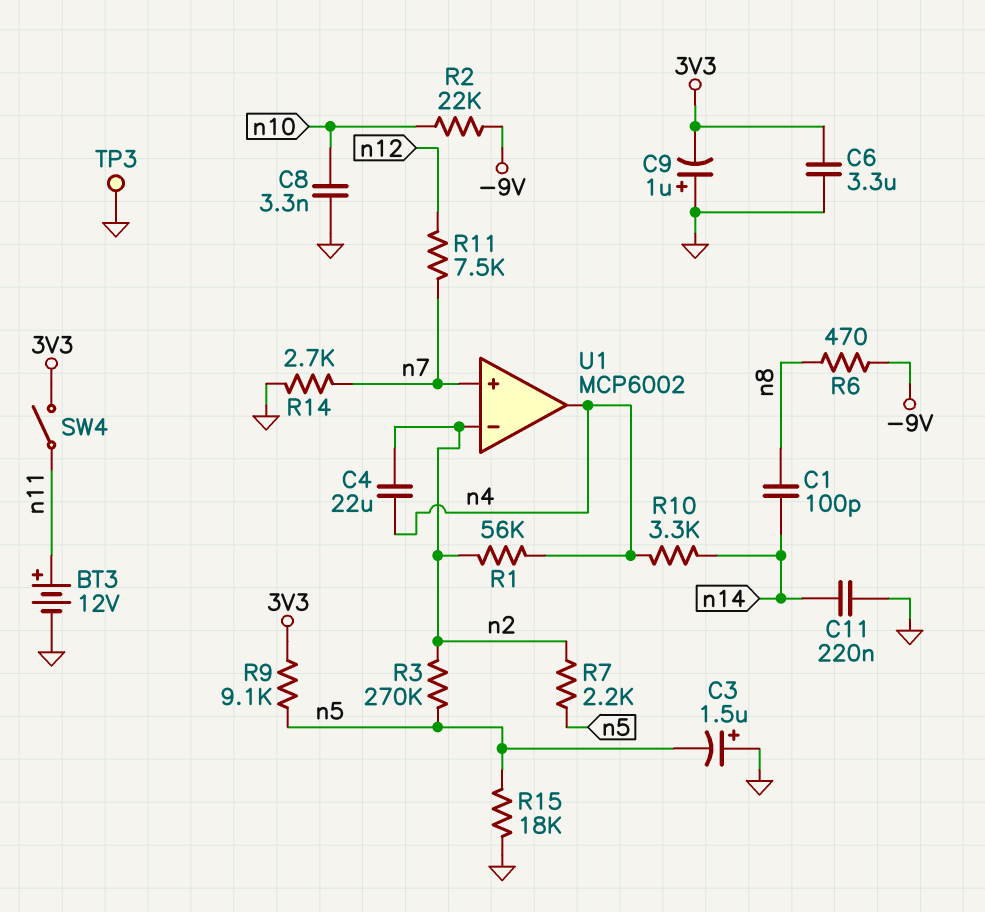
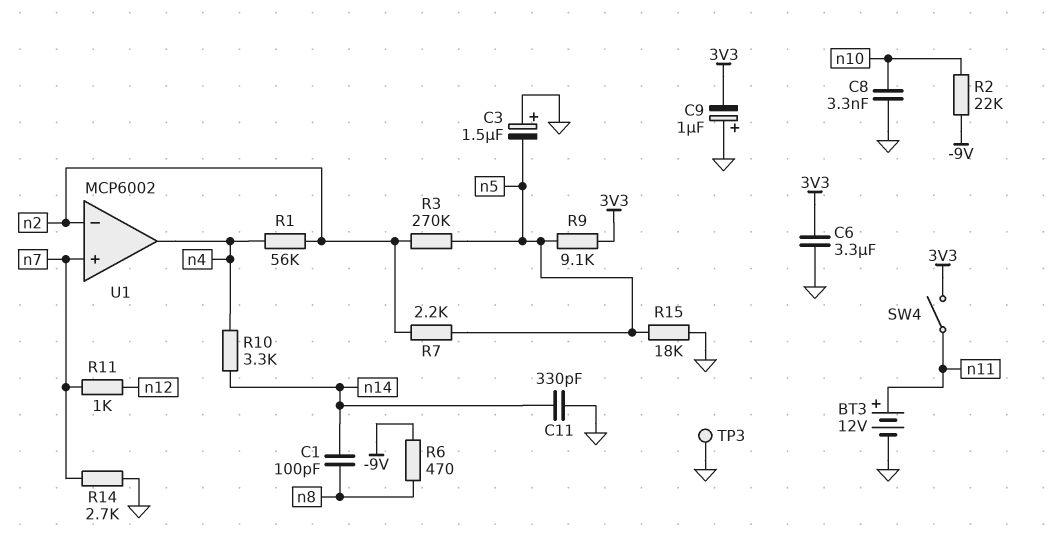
C4: 22uF (n2, n4) -> none
C11: 220nF (GND, n14) -> 330pF (GND, n14)
R11: 7.5k (n7, n12) -> 1k (n7, n12)

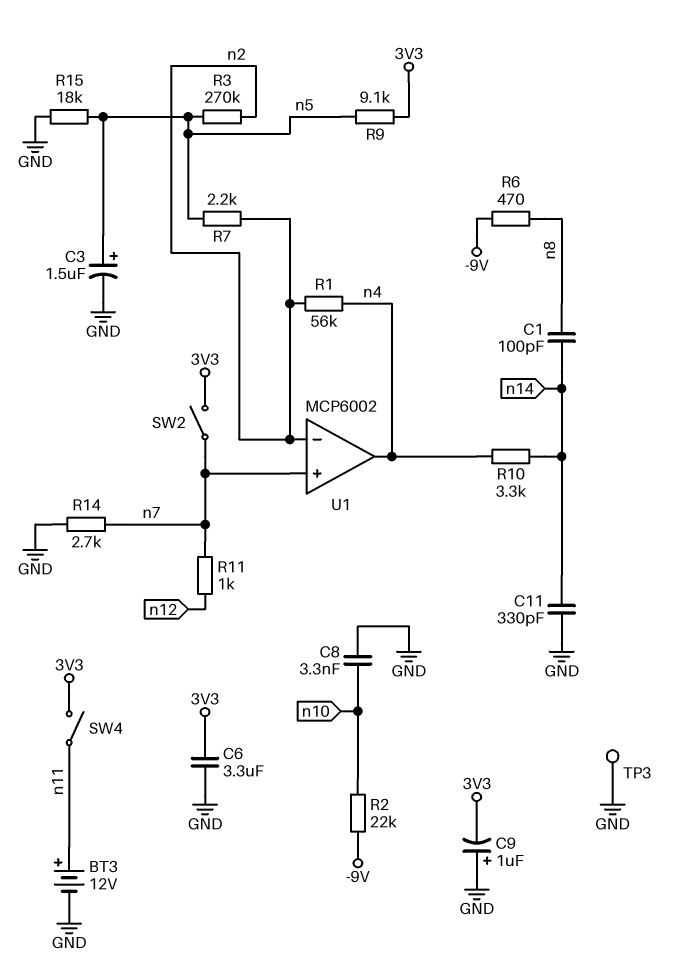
C3: 1.5uF (plus GND, minus n5) -> 1.5uF (plus n5, minus GND)
SW2: none -> switch (3V3, n7)

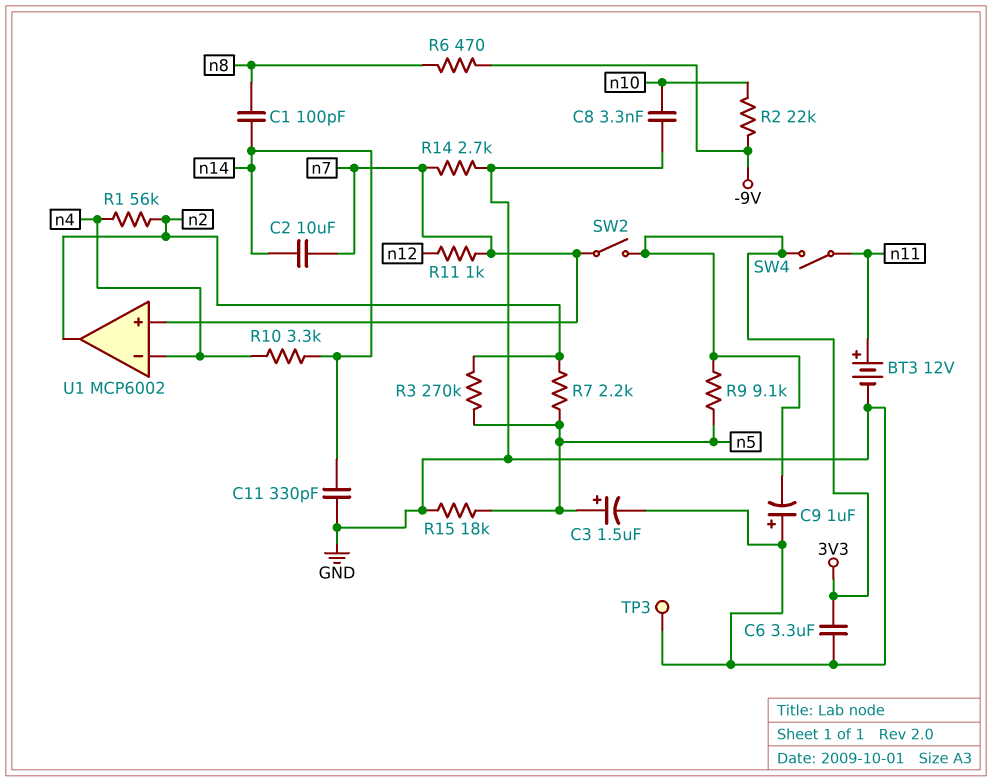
C2: none -> 10uF (n7, n14)
U1 pin in-: n2 -> n4
U1 pin out: n4 -> n2

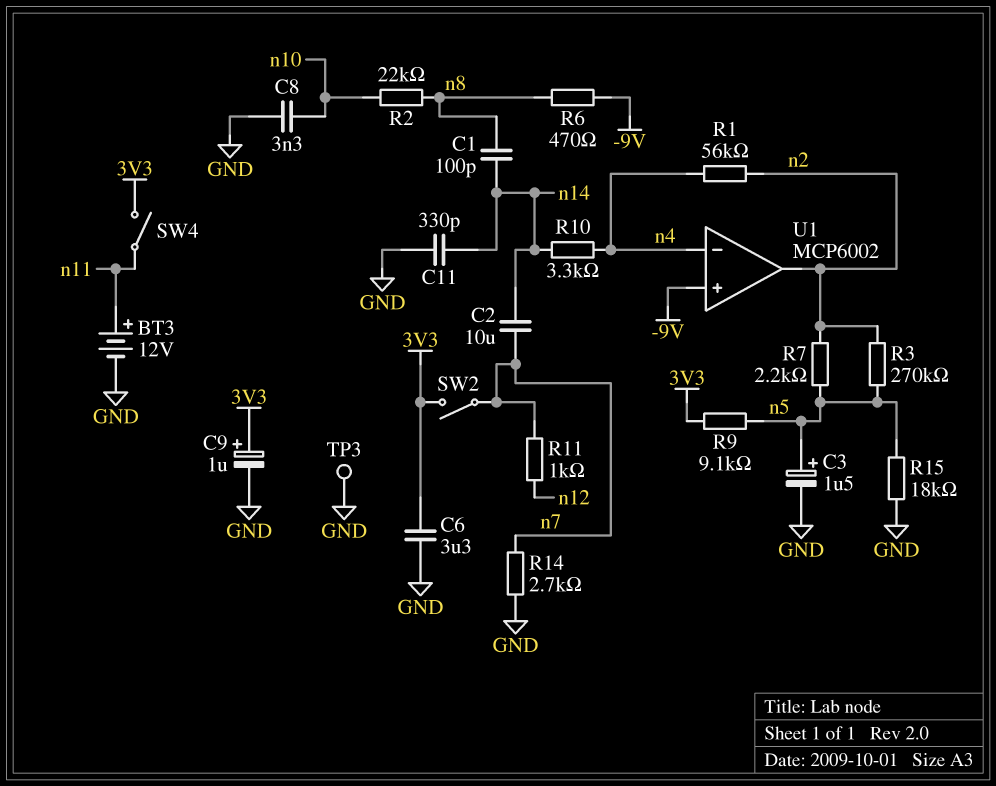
C9: 1uF (plus GND, minus 3V3) -> 1uF (plus 3V3, minus GND)
R2: 22k (-9V, n10) -> 22k (n8, n10)
U1 pin in+: n7 -> -9V

